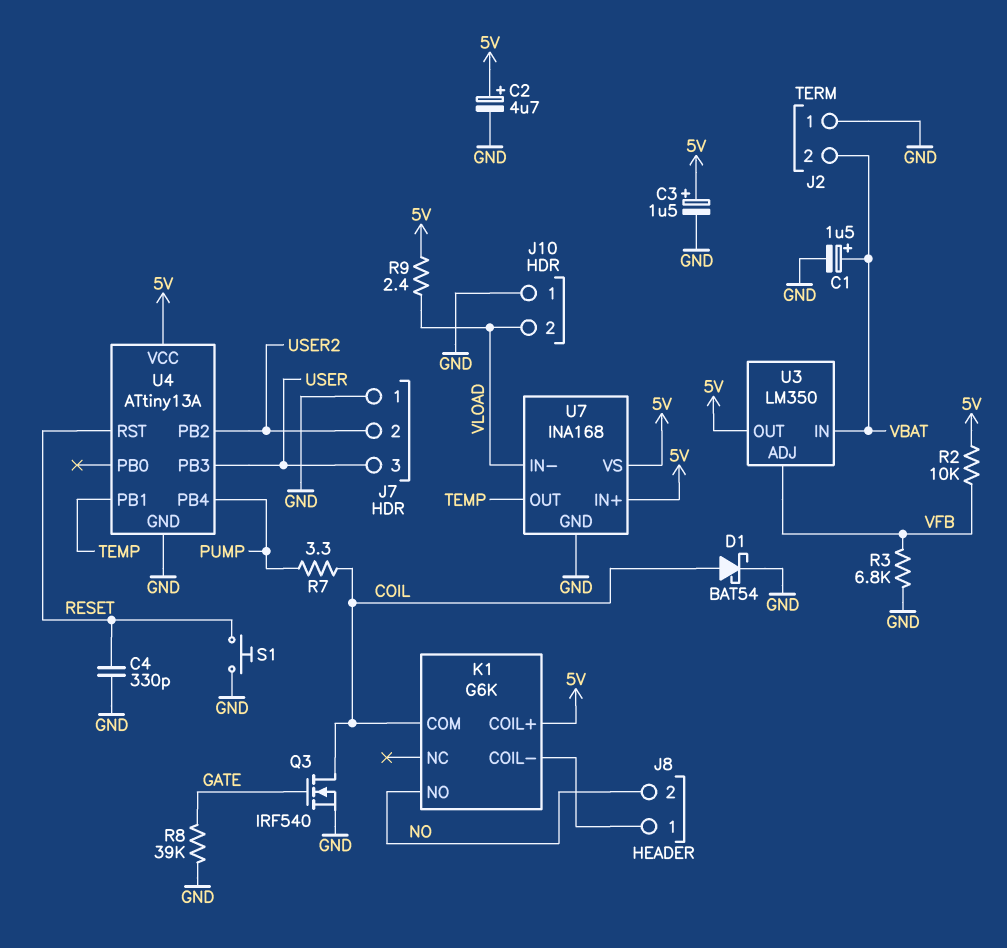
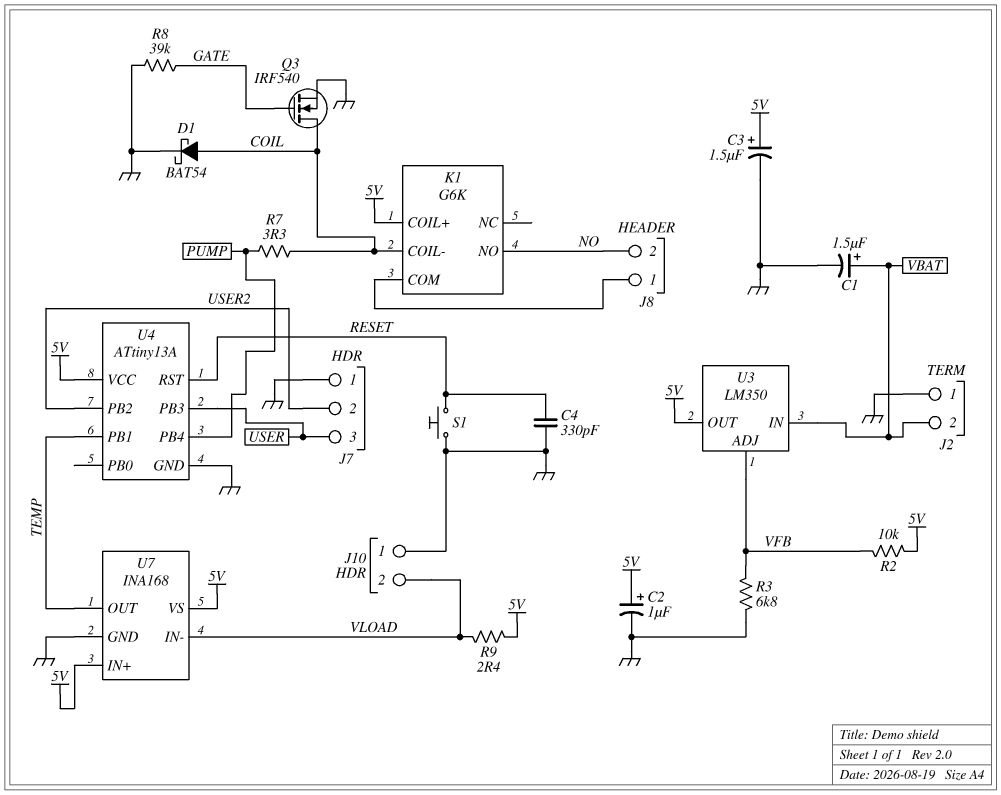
C2: 4.7uF (plus 5V, minus GND) -> 1uF (plus 5V, minus GND)
K1 pin COIL-: J8/1 -> COIL
K1 pin COM: COIL -> J8/1

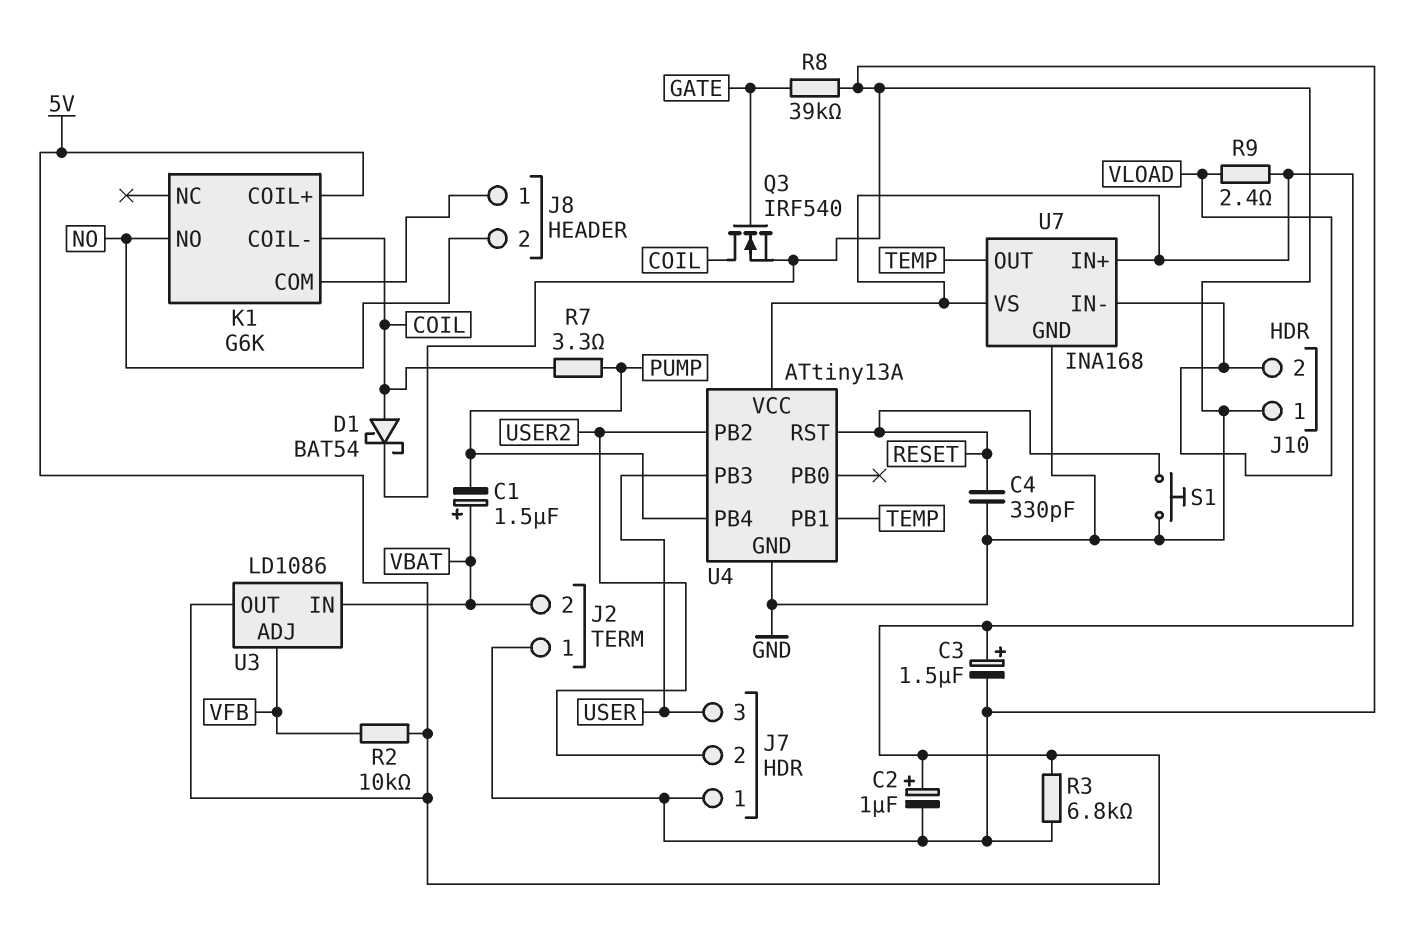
C1: 1.5uF (plus VBAT, minus GND) -> 1.5uF (plus VBAT, minus PUMP)
R3: 6.8k (GND, VFB) -> 6.8k (5V, GND)
U3: LM350 -> LD1086

